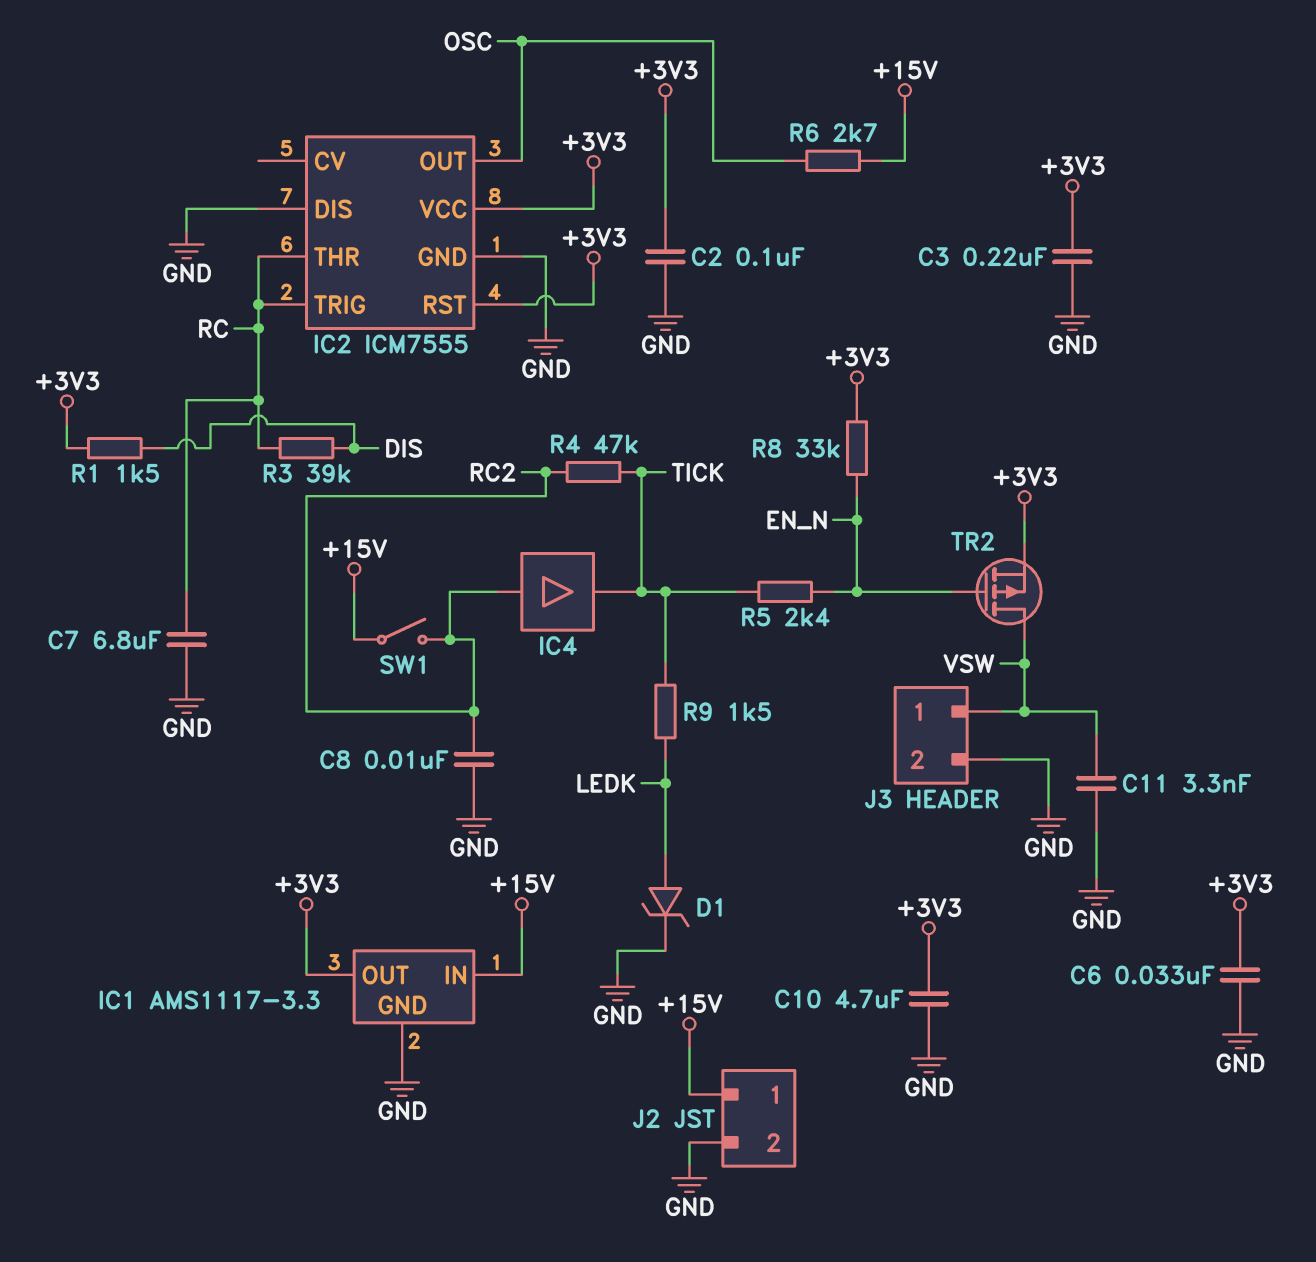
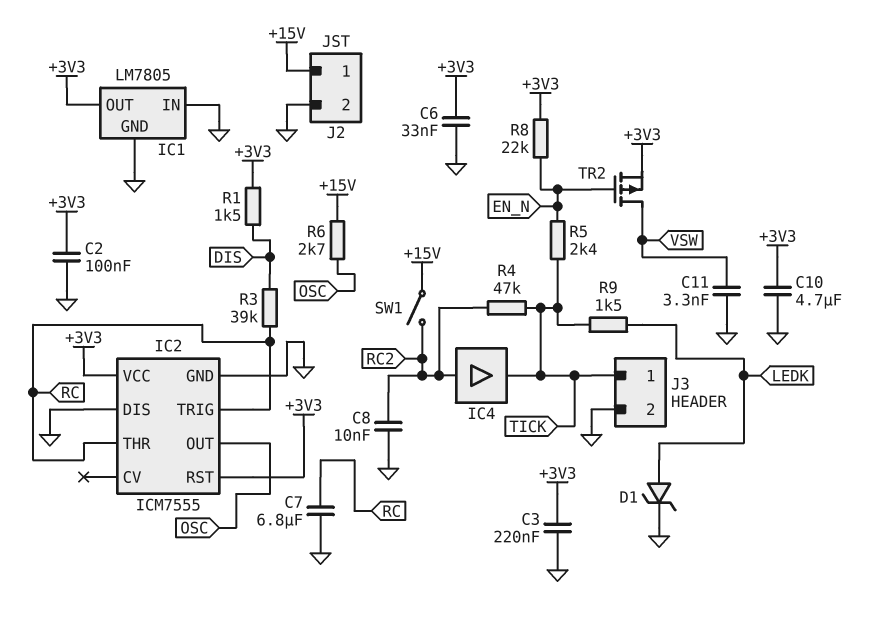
IC1: AMS1117-3.3 -> LM7805
IC1 pin IN: +15V -> GND
J3 pin 1: VSW -> TICK
R8: 33k (+3V3, EN_N) -> 22k (+3V3, EN_N)

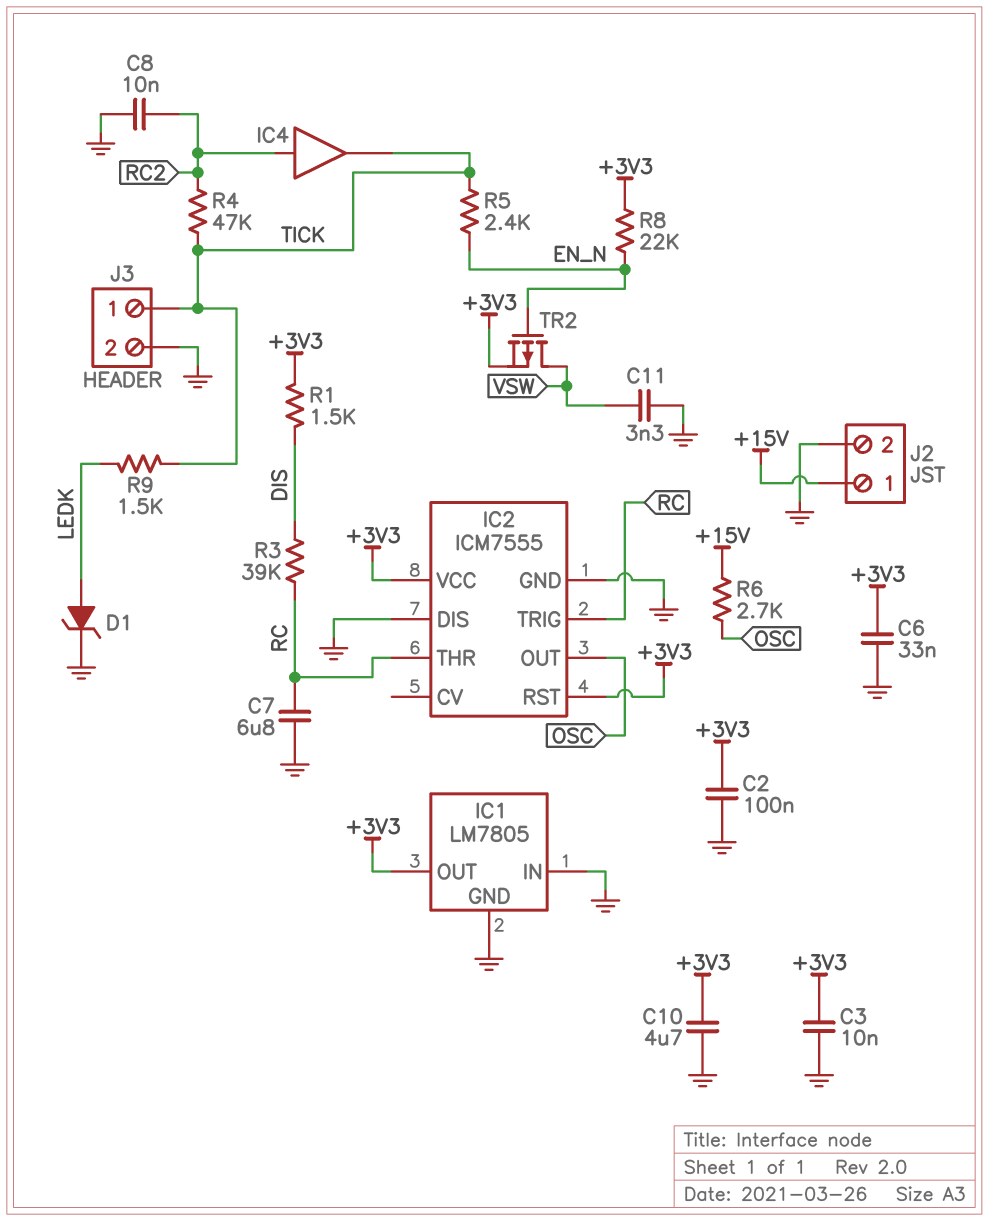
C3: 220nF (+3V3, GND) -> 10nF (+3V3, GND)
SW1: switch (+15V, RC2) -> none

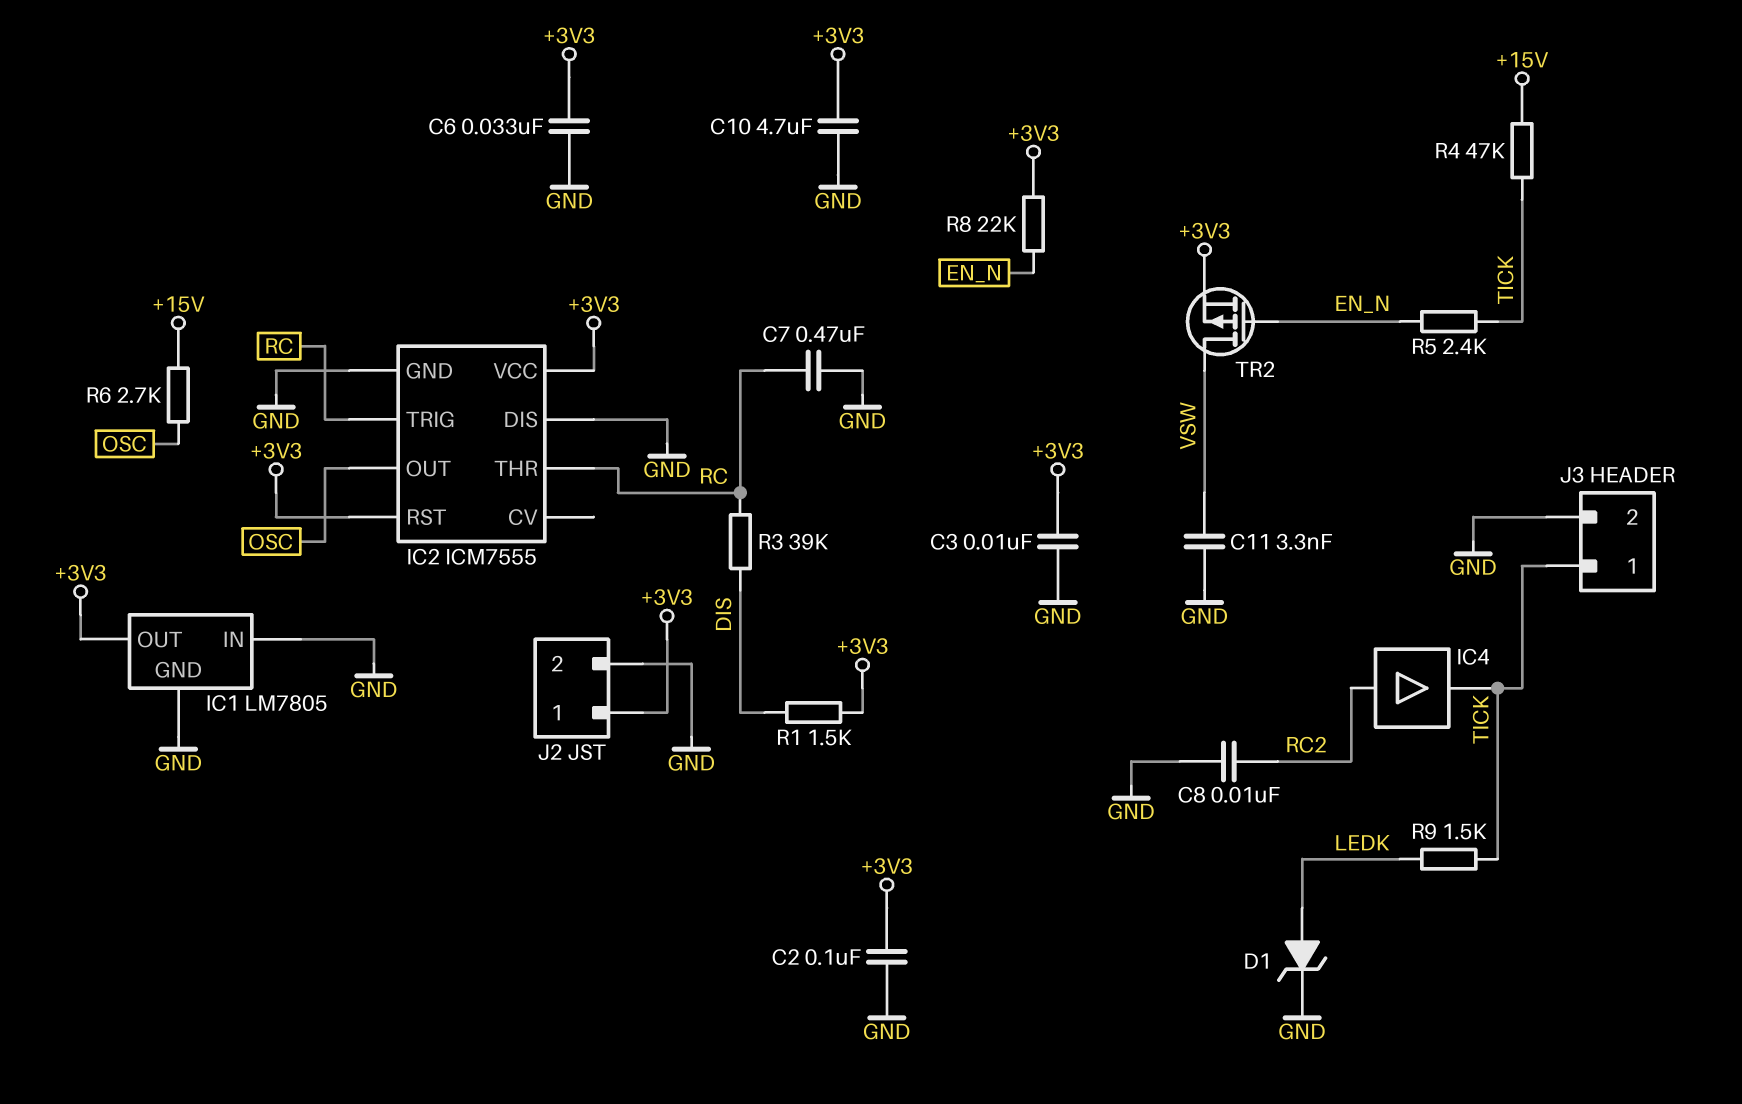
C7: 6.8uF (GND, RC) -> 470nF (GND, RC)
J2 pin 1: +15V -> +3V3
R4: 47k (RC2, TICK) -> 47k (+15V, TICK)

